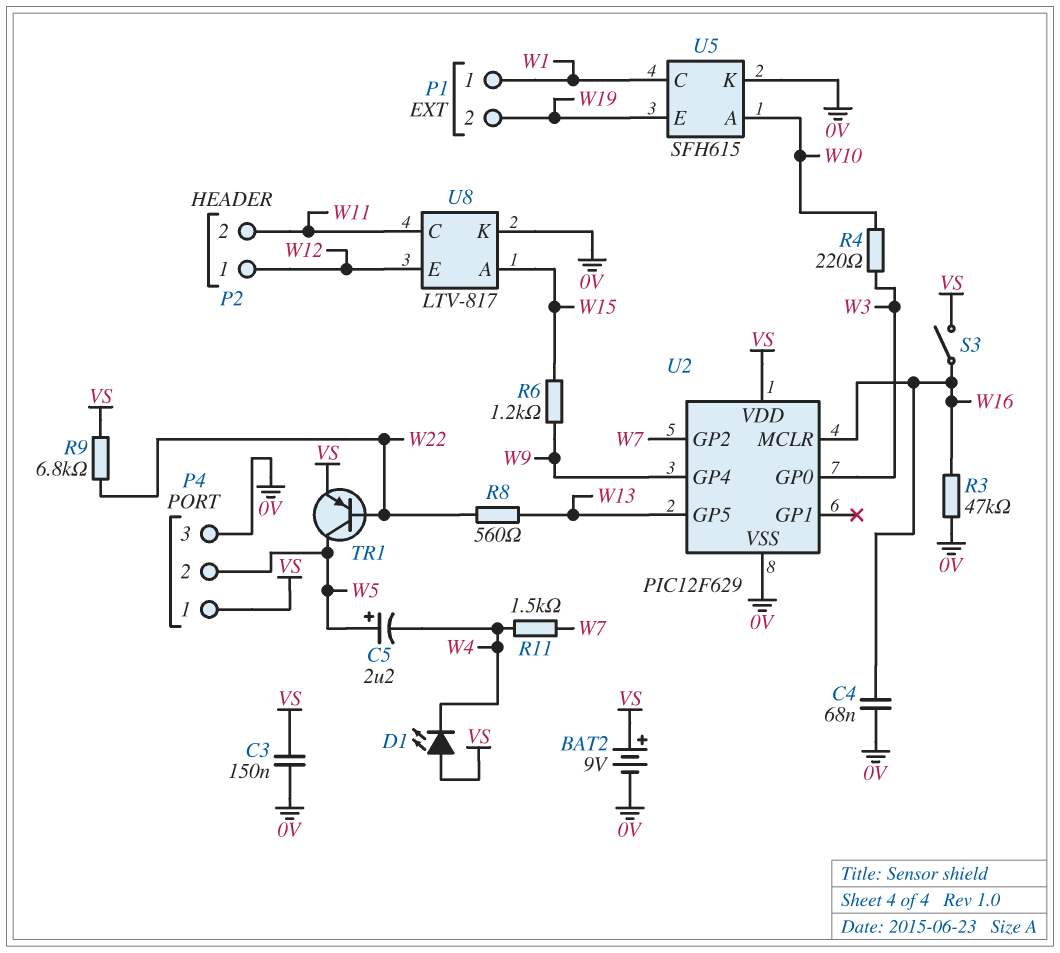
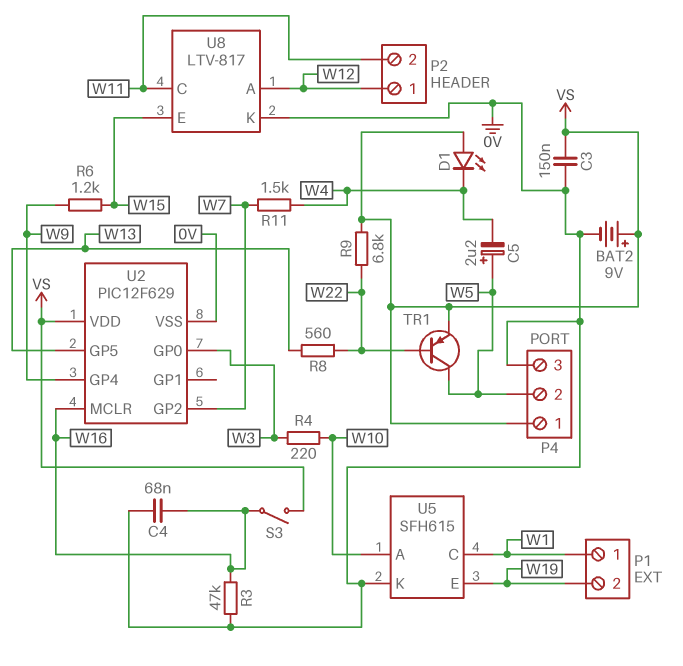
U8 pin A: W15 -> W12
U8 pin E: W12 -> W15

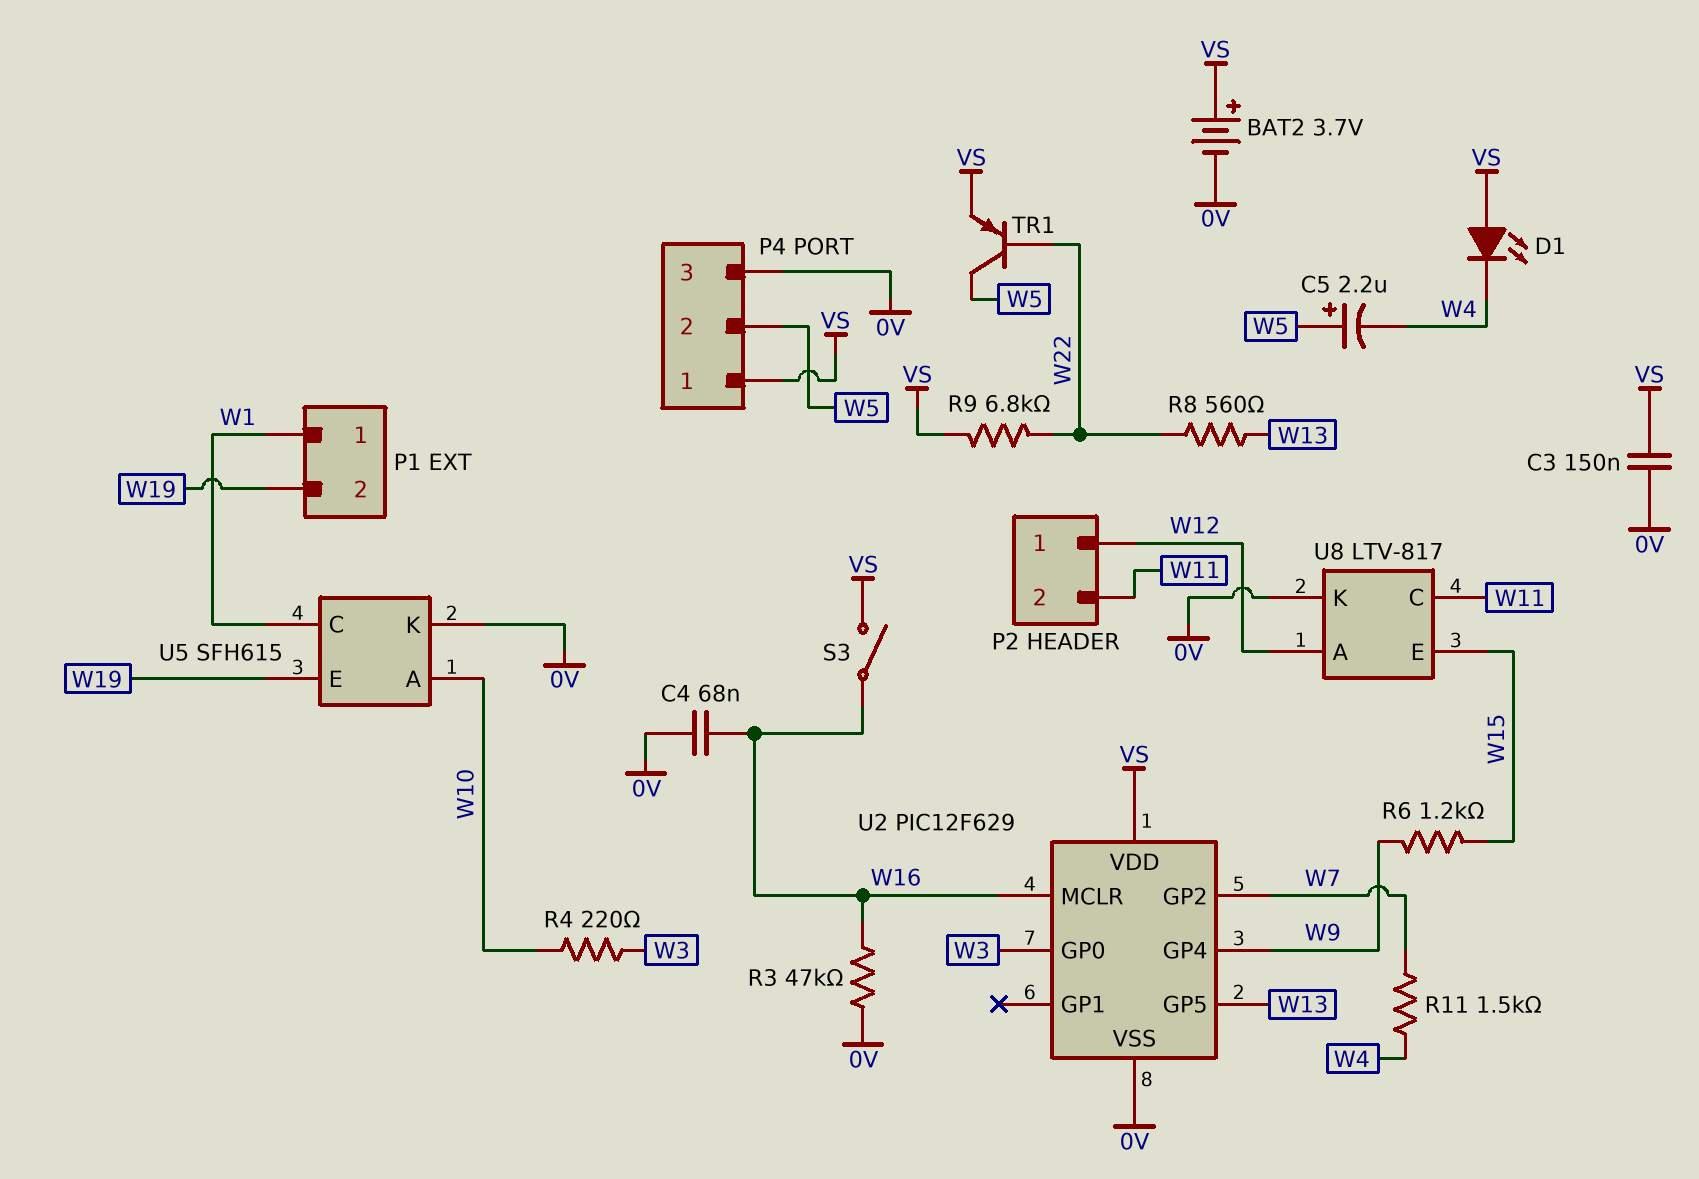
BAT2: 9V (plus VS, minus 0V) -> 3.7V (plus VS, minus 0V)

